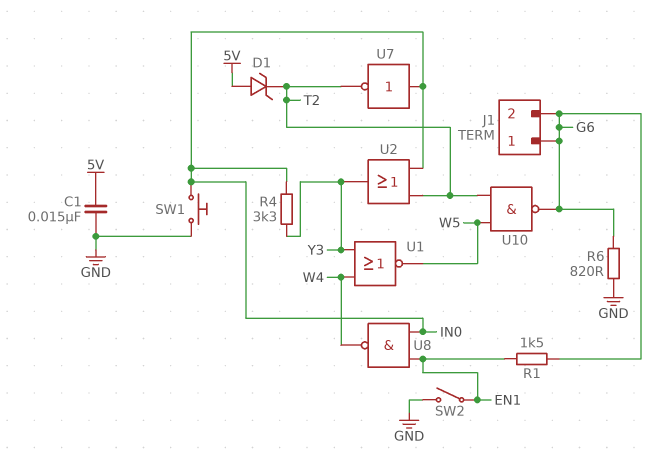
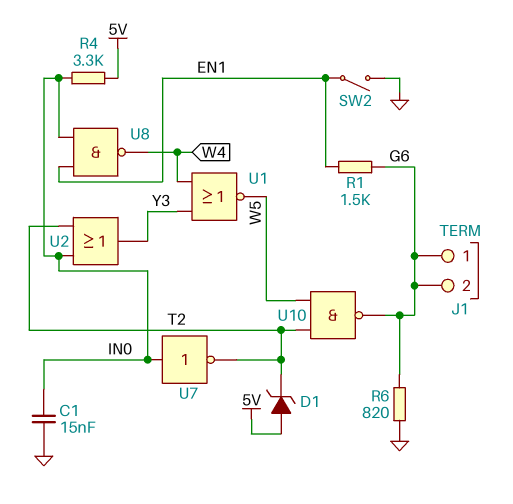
C1: 15nF (5V, GND) -> 15nF (GND, IN0)
R4: 3.3k (IN0, Y3) -> 3.3k (5V, IN0)
SW1: button (GND, IN0) -> none

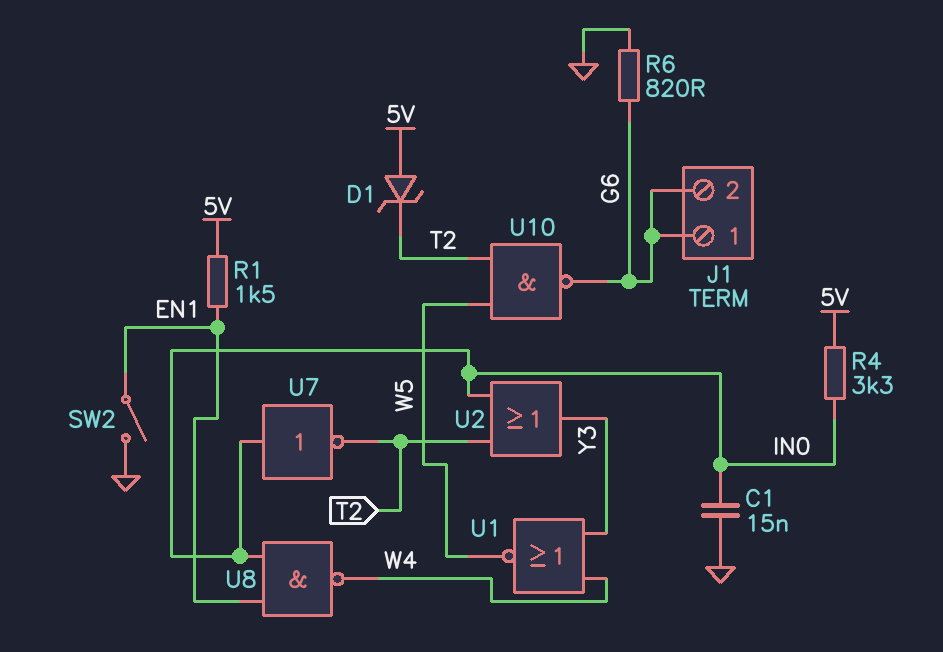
R1: 1.5k (EN1, G6) -> 1.5k (5V, EN1)

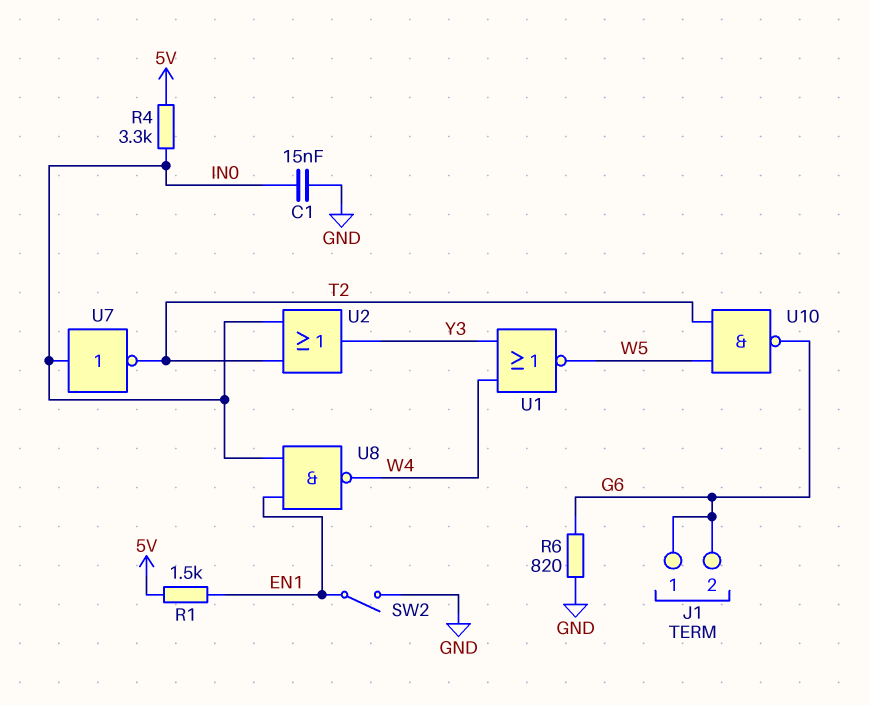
D1: zener (A 5V, K T2) -> none

